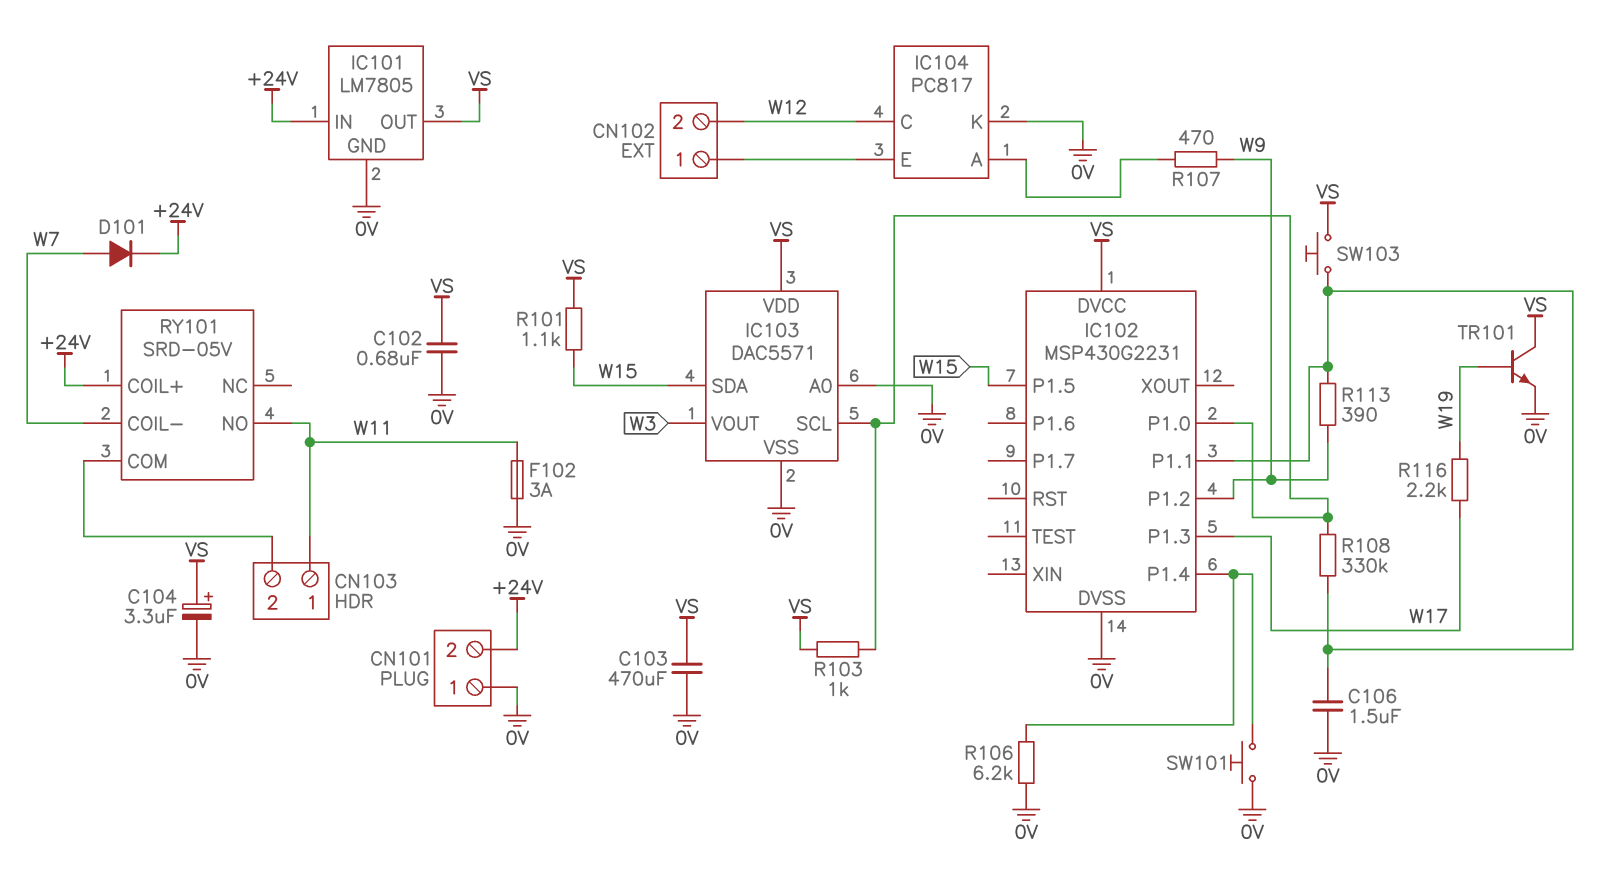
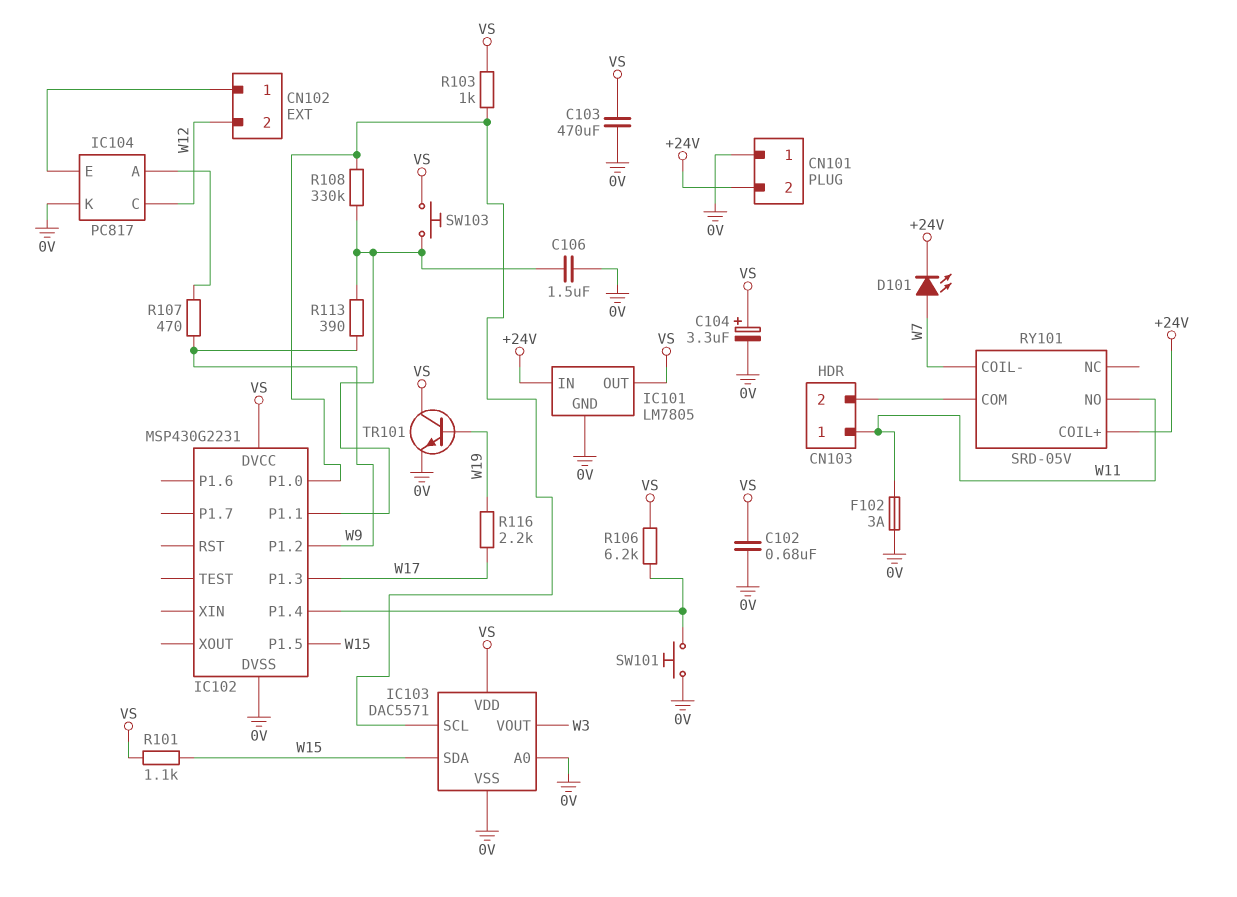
D101: diode (A W7, K +24V) -> LED (A W7, K +24V)
R106: 6.2k (0V, IC102/P1.4) -> 6.2k (IC102/P1.4, VS)

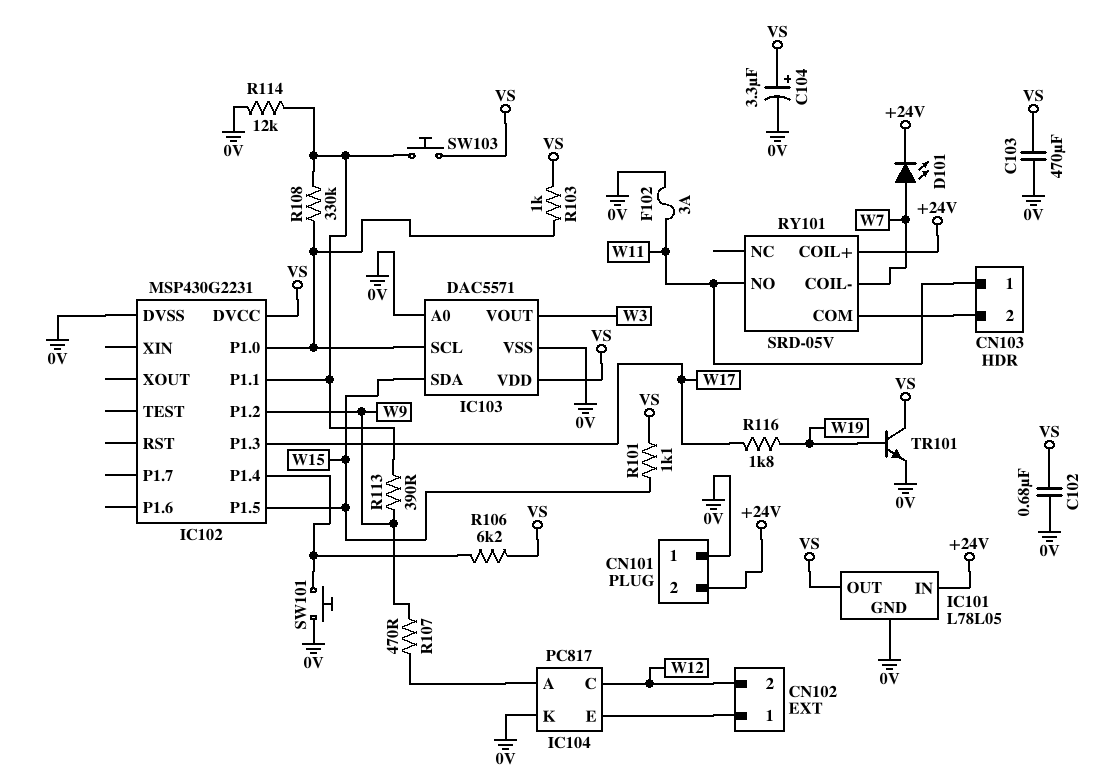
C106: 1.5uF (0V, IC102/P1.1) -> none
IC101: LM7805 -> L78L05
R114: none -> 12k (0V, IC102/P1.1)
R116: 2.2k (W17, W19) -> 1.8k (W17, W19)

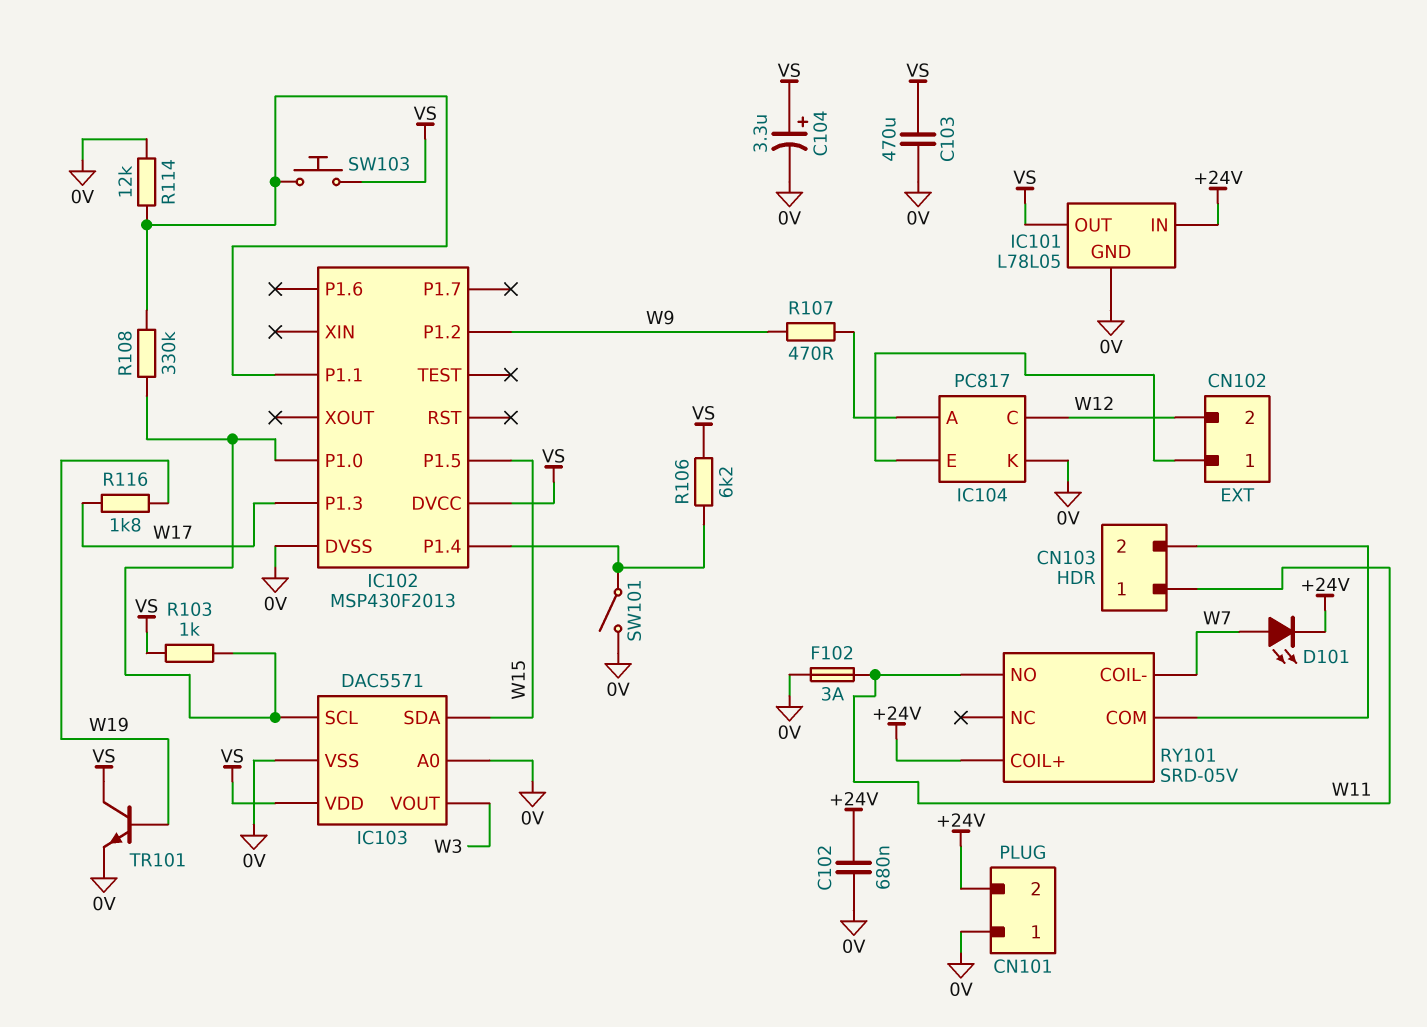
C102: 680nF (0V, VS) -> 680nF (+24V, 0V)
IC102: MSP430G2231 -> MSP430F2013
R101: 1.1k (VS, W15) -> none
R113: 390 (IC102/P1.1, W9) -> none
SW101: button (0V, IC102/P1.4) -> switch (0V, IC102/P1.4)

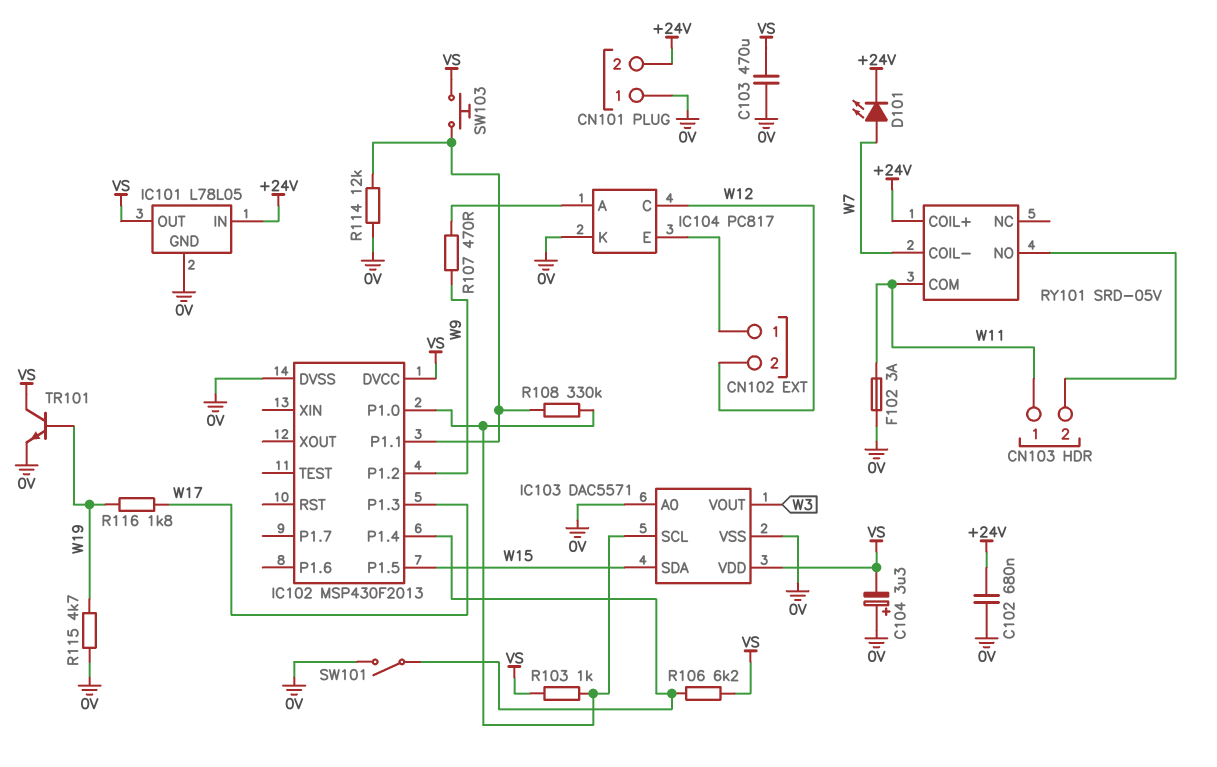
C104: 3.3uF (plus VS, minus 0V) -> 3.3uF (plus 0V, minus VS)
R115: none -> 4.7k (0V, W19)
RY101 pin COM: CN103/2 -> W11
RY101 pin NO: W11 -> CN103/2

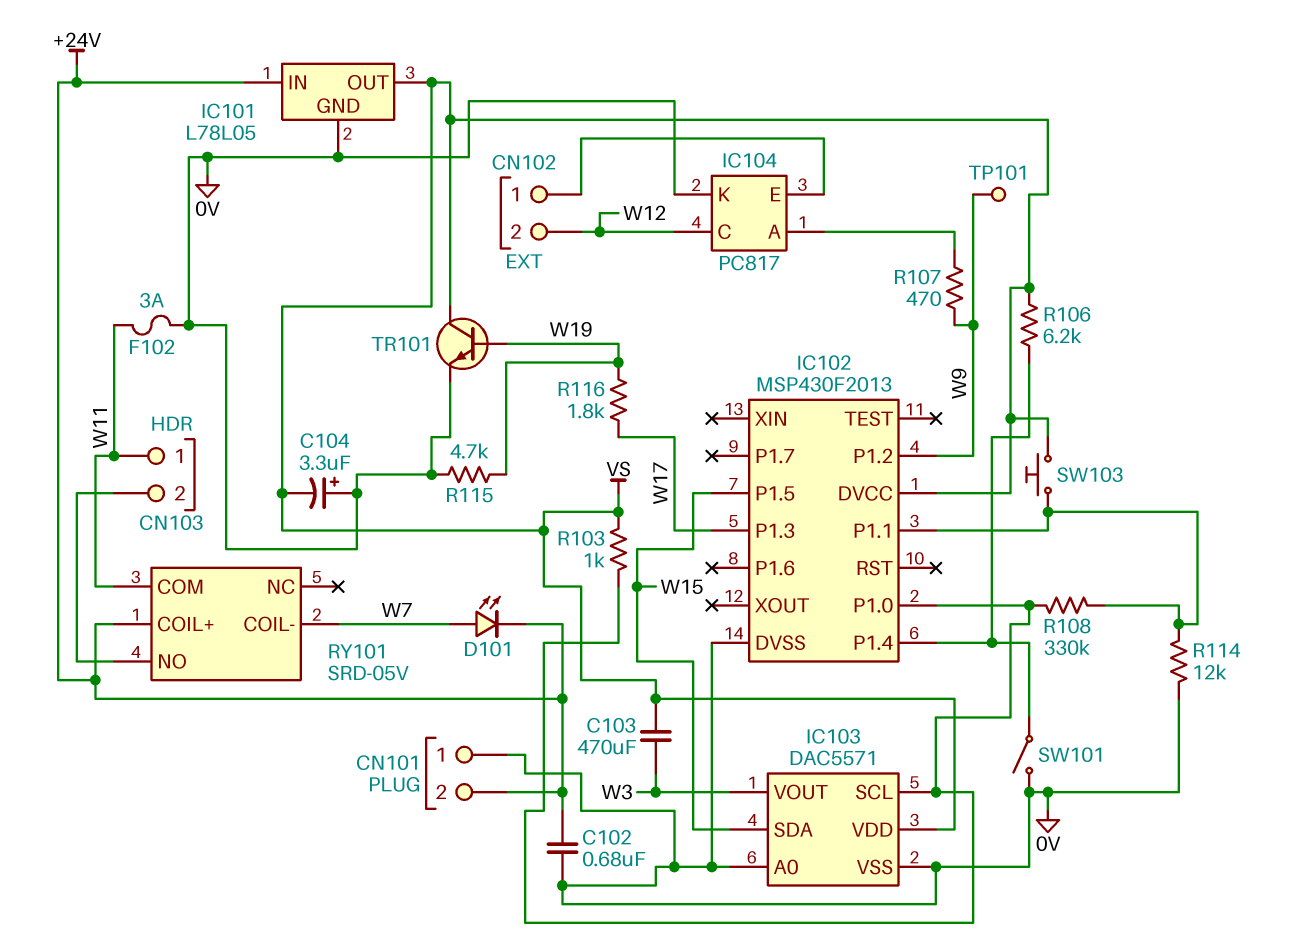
C103: 470uF (0V, VS) -> 470uF (VS, W3)
TP101: none -> test point (W9)

